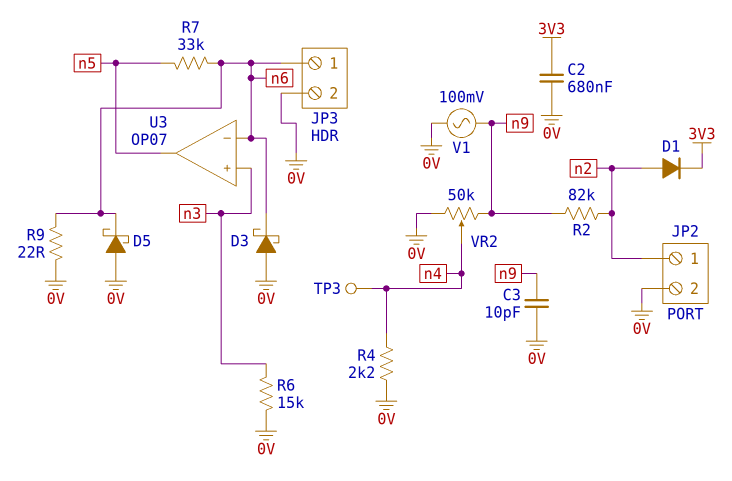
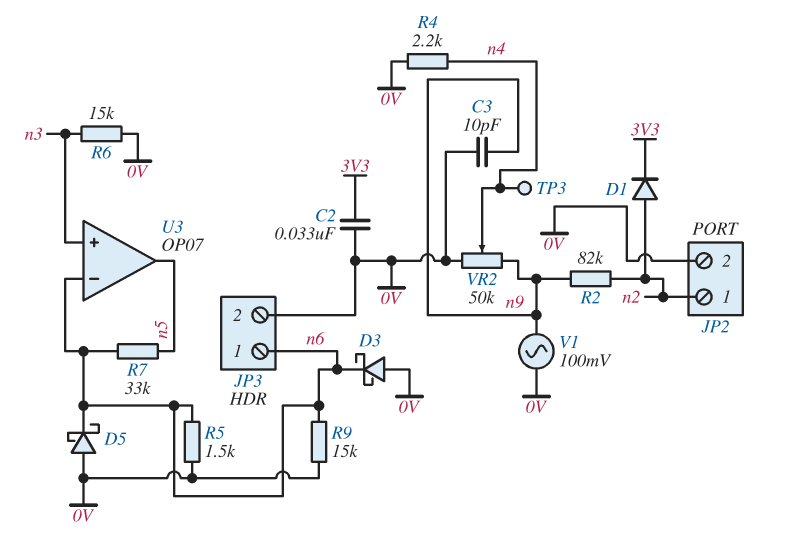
C2: 680nF (0V, 3V3) -> 33nF (0V, 3V3)
R5: none -> 1.5k (0V, n6)
R9: 22 (0V, n6) -> 15k (0V, n6)

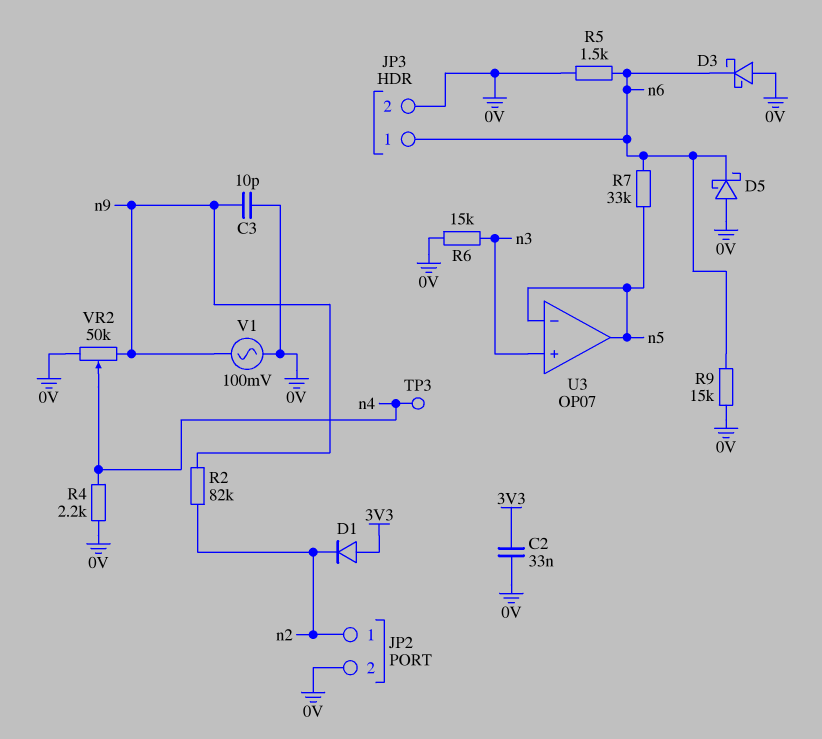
D1: diode (A n2, K 3V3) -> diode (A 3V3, K n2)
U3 pin in-: n6 -> n5

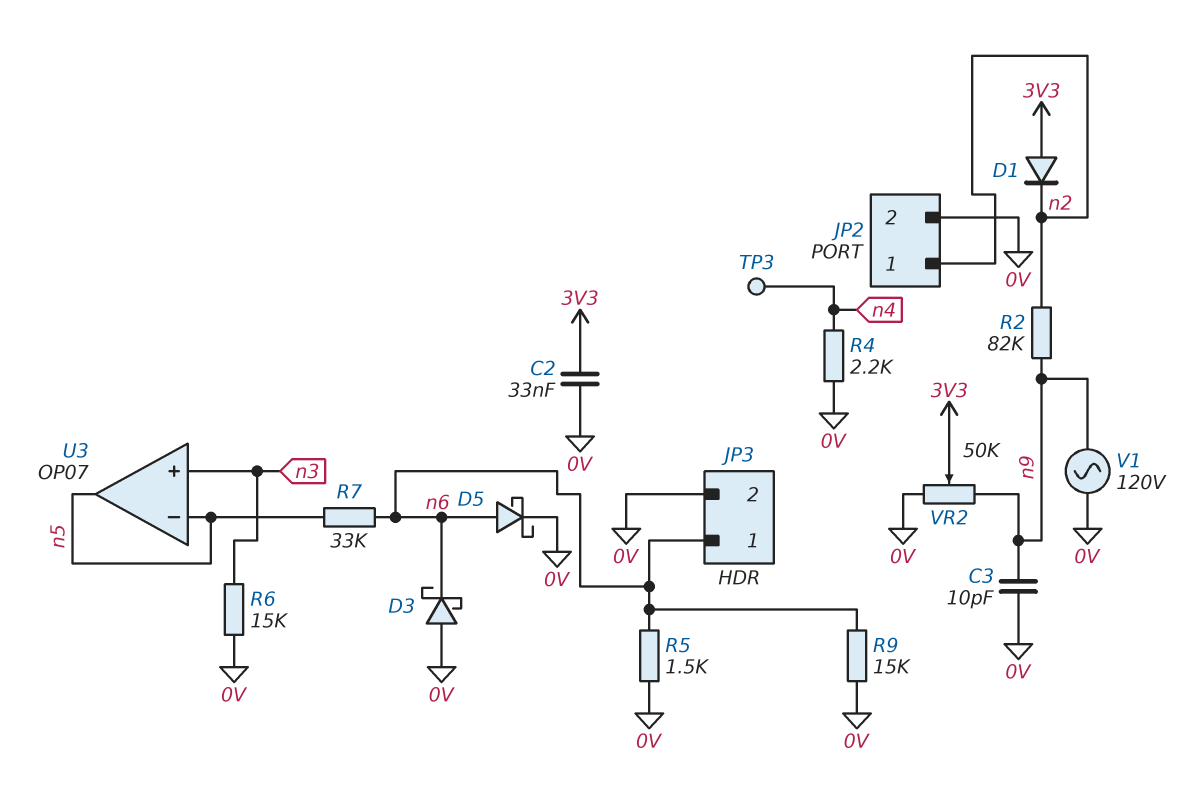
D5: schottky (A 0V, K n6) -> schottky (A n6, K 0V)
V1: AC 100mV (0V, n9) -> AC 120V (0V, n9)
VR2: 50k (0V, n9, wiper n4) -> 50k (0V, n9, wiper 3V3)

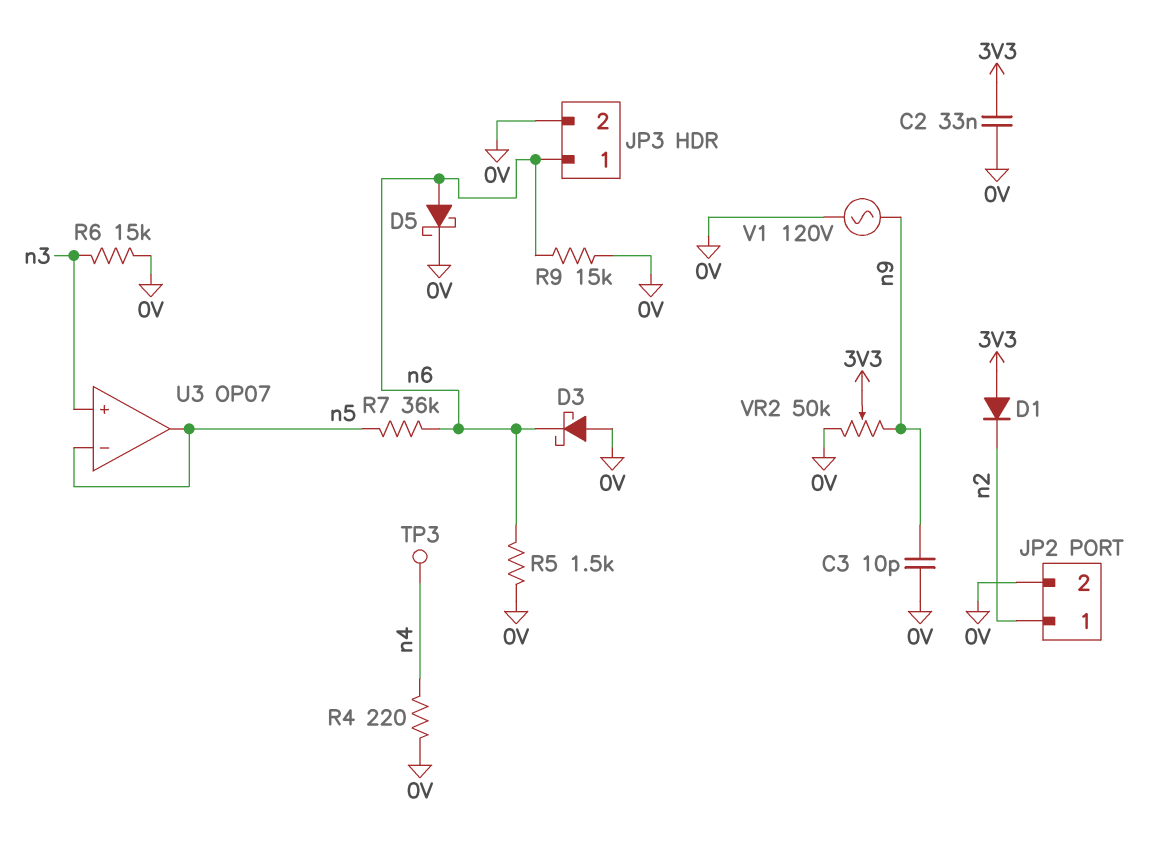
R2: 82k (n2, n9) -> none
R4: 2.2k (0V, n4) -> 220 (0V, n4)
R7: 33k (n5, n6) -> 36k (n5, n6)

